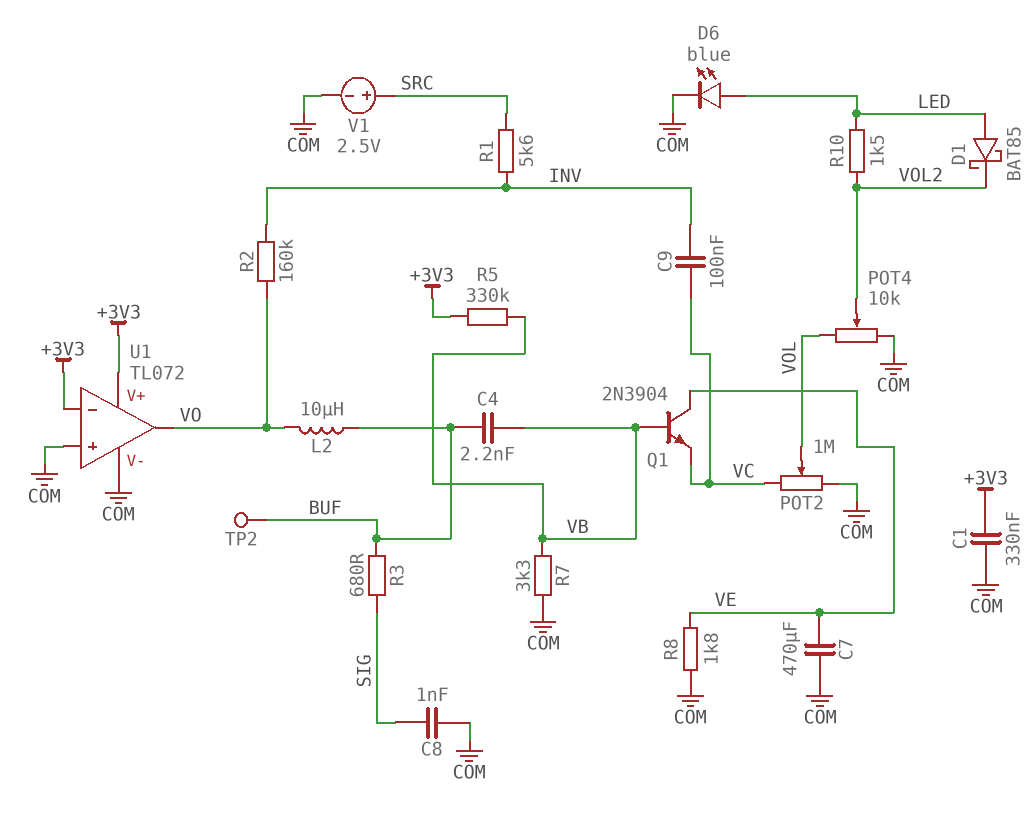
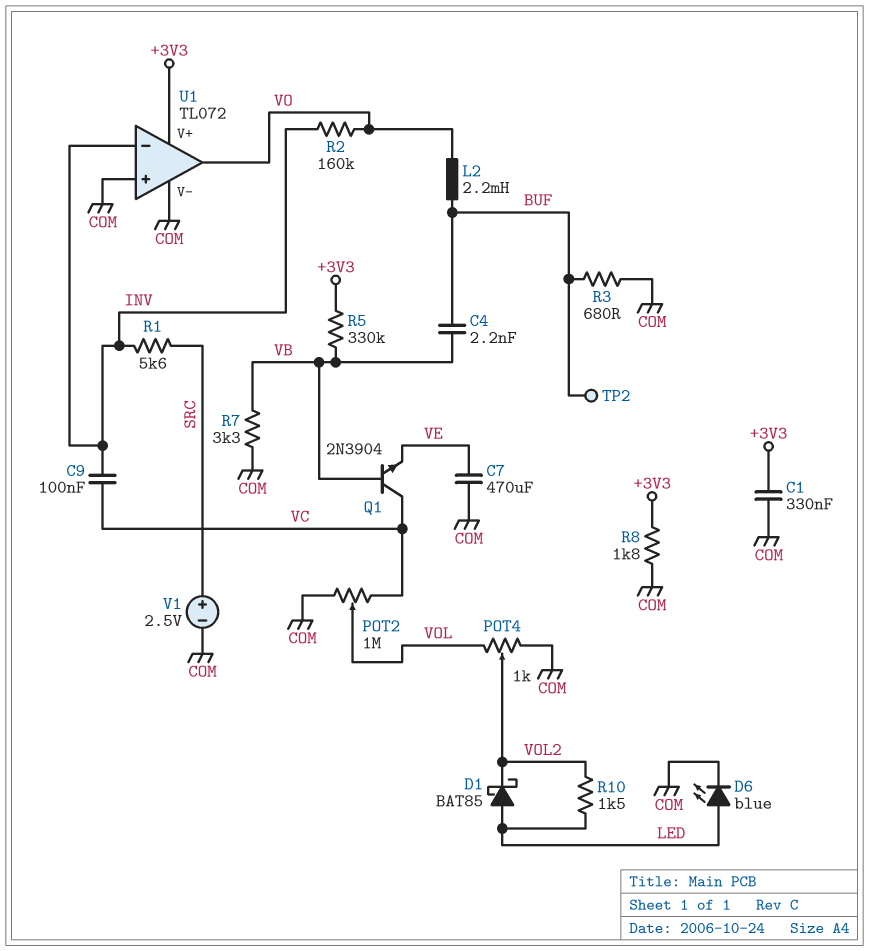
C8: 1nF (COM, SIG) -> none
L2: 10uH (BUF, VO) -> 2.2mH (BUF, VO)
POT4: 10k (COM, VOL, wiper VOL2) -> 1k (COM, VOL, wiper VOL2)
Q1: NPN 2N3904 (B VB, C VE, E VC) -> NPN 2N3904 (B VB, C VC, E VE)
R3: 680 (BUF, SIG) -> 680 (BUF, COM)
R8: 1.8k (COM, VE) -> 1.8k (+3V3, COM)
U1 pin in-: +3V3 -> INV

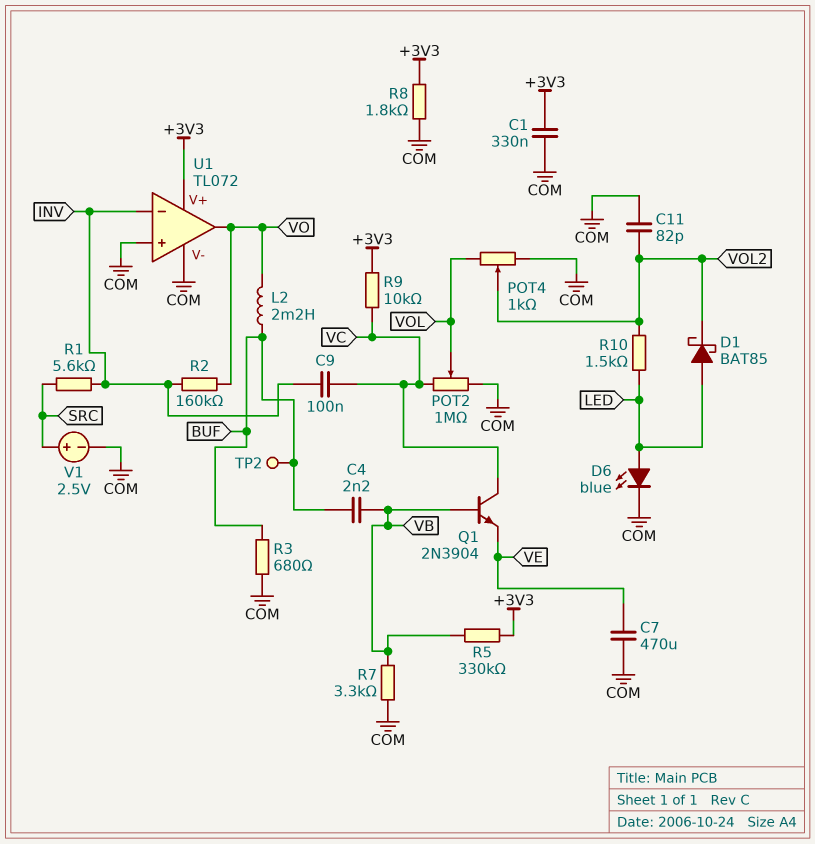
C11: none -> 82pF (COM, VOL2)
R9: none -> 10k (+3V3, VC)

